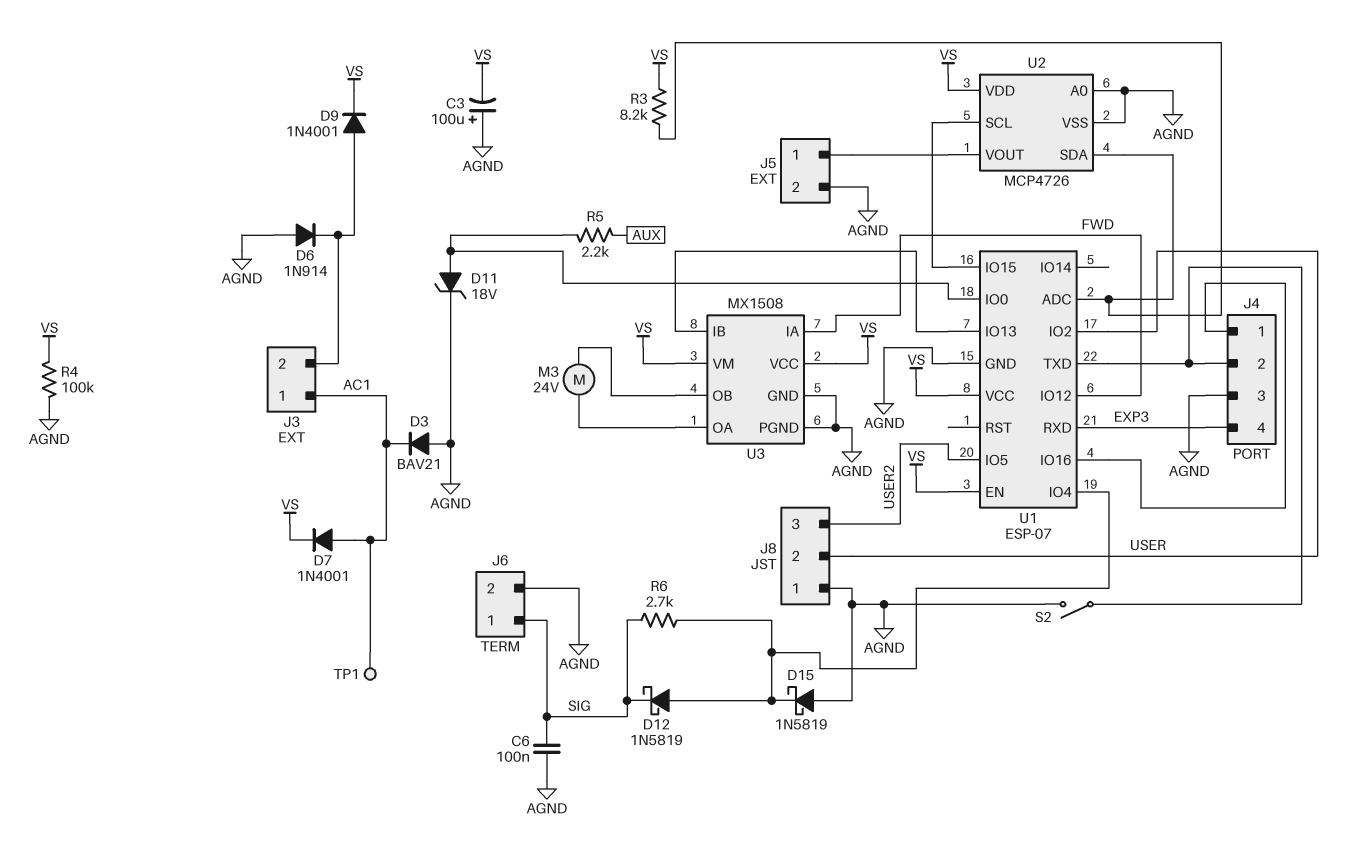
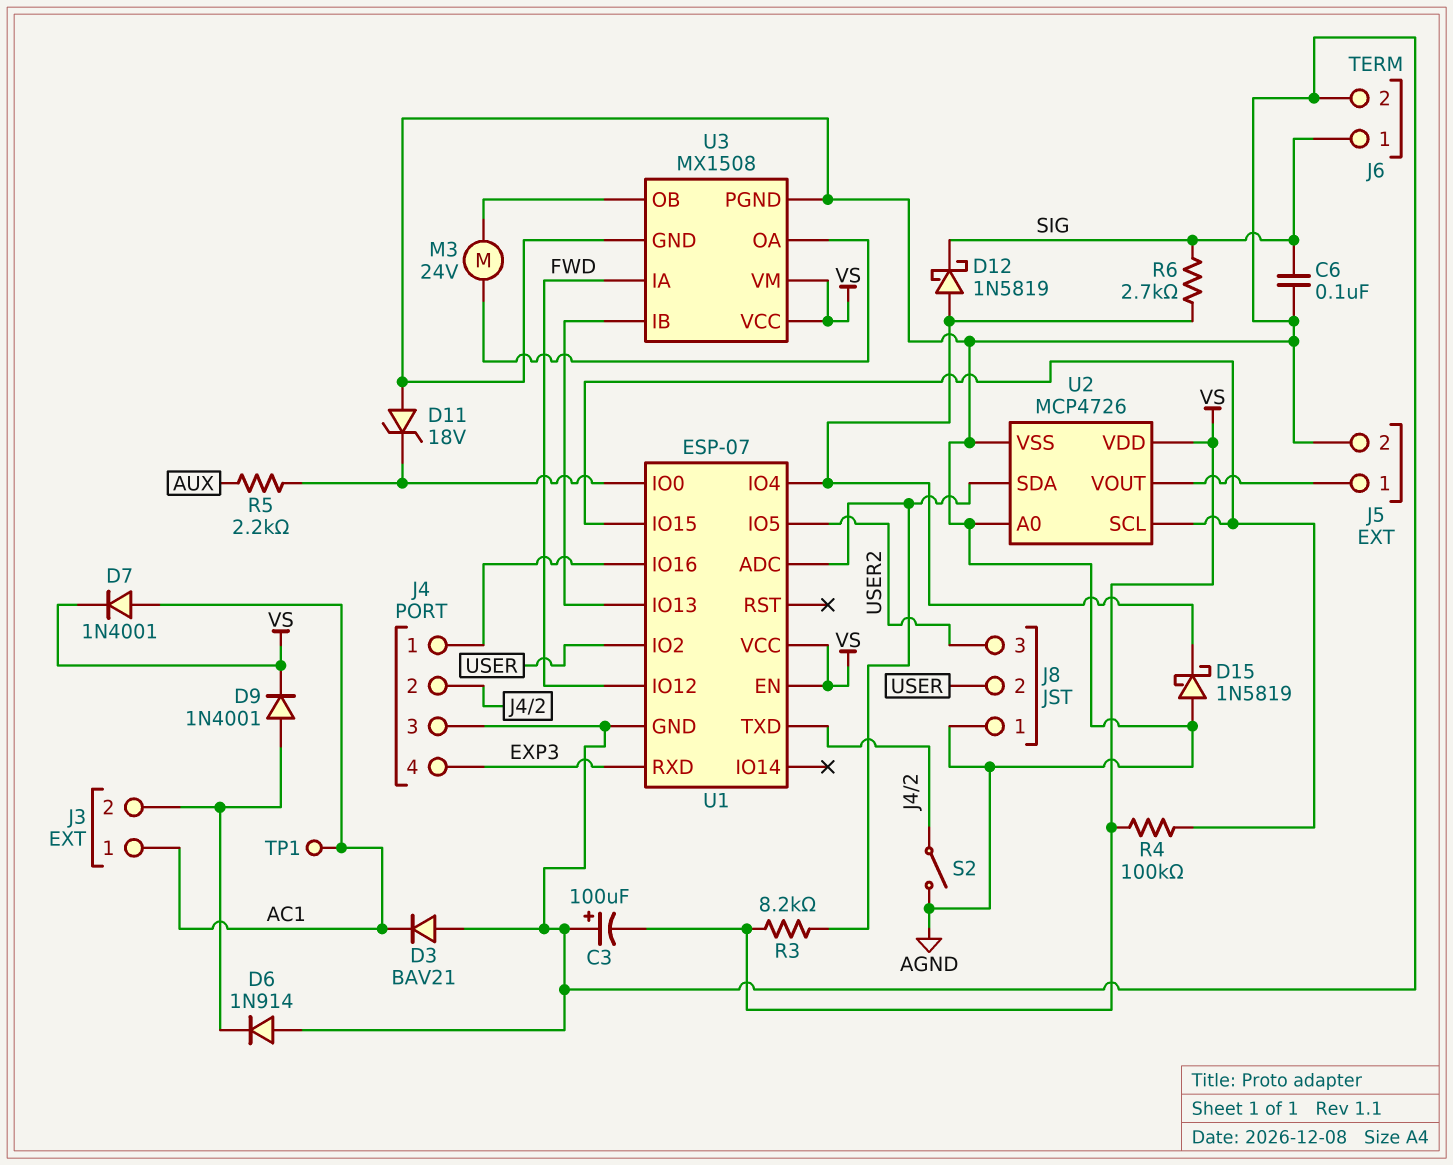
D11: zener 18V (A U1/IO0, K AGND) -> zener 18V (A AGND, K U1/IO0)
R4: 100k (AGND, VS) -> 100k (U1/IO15, VS)

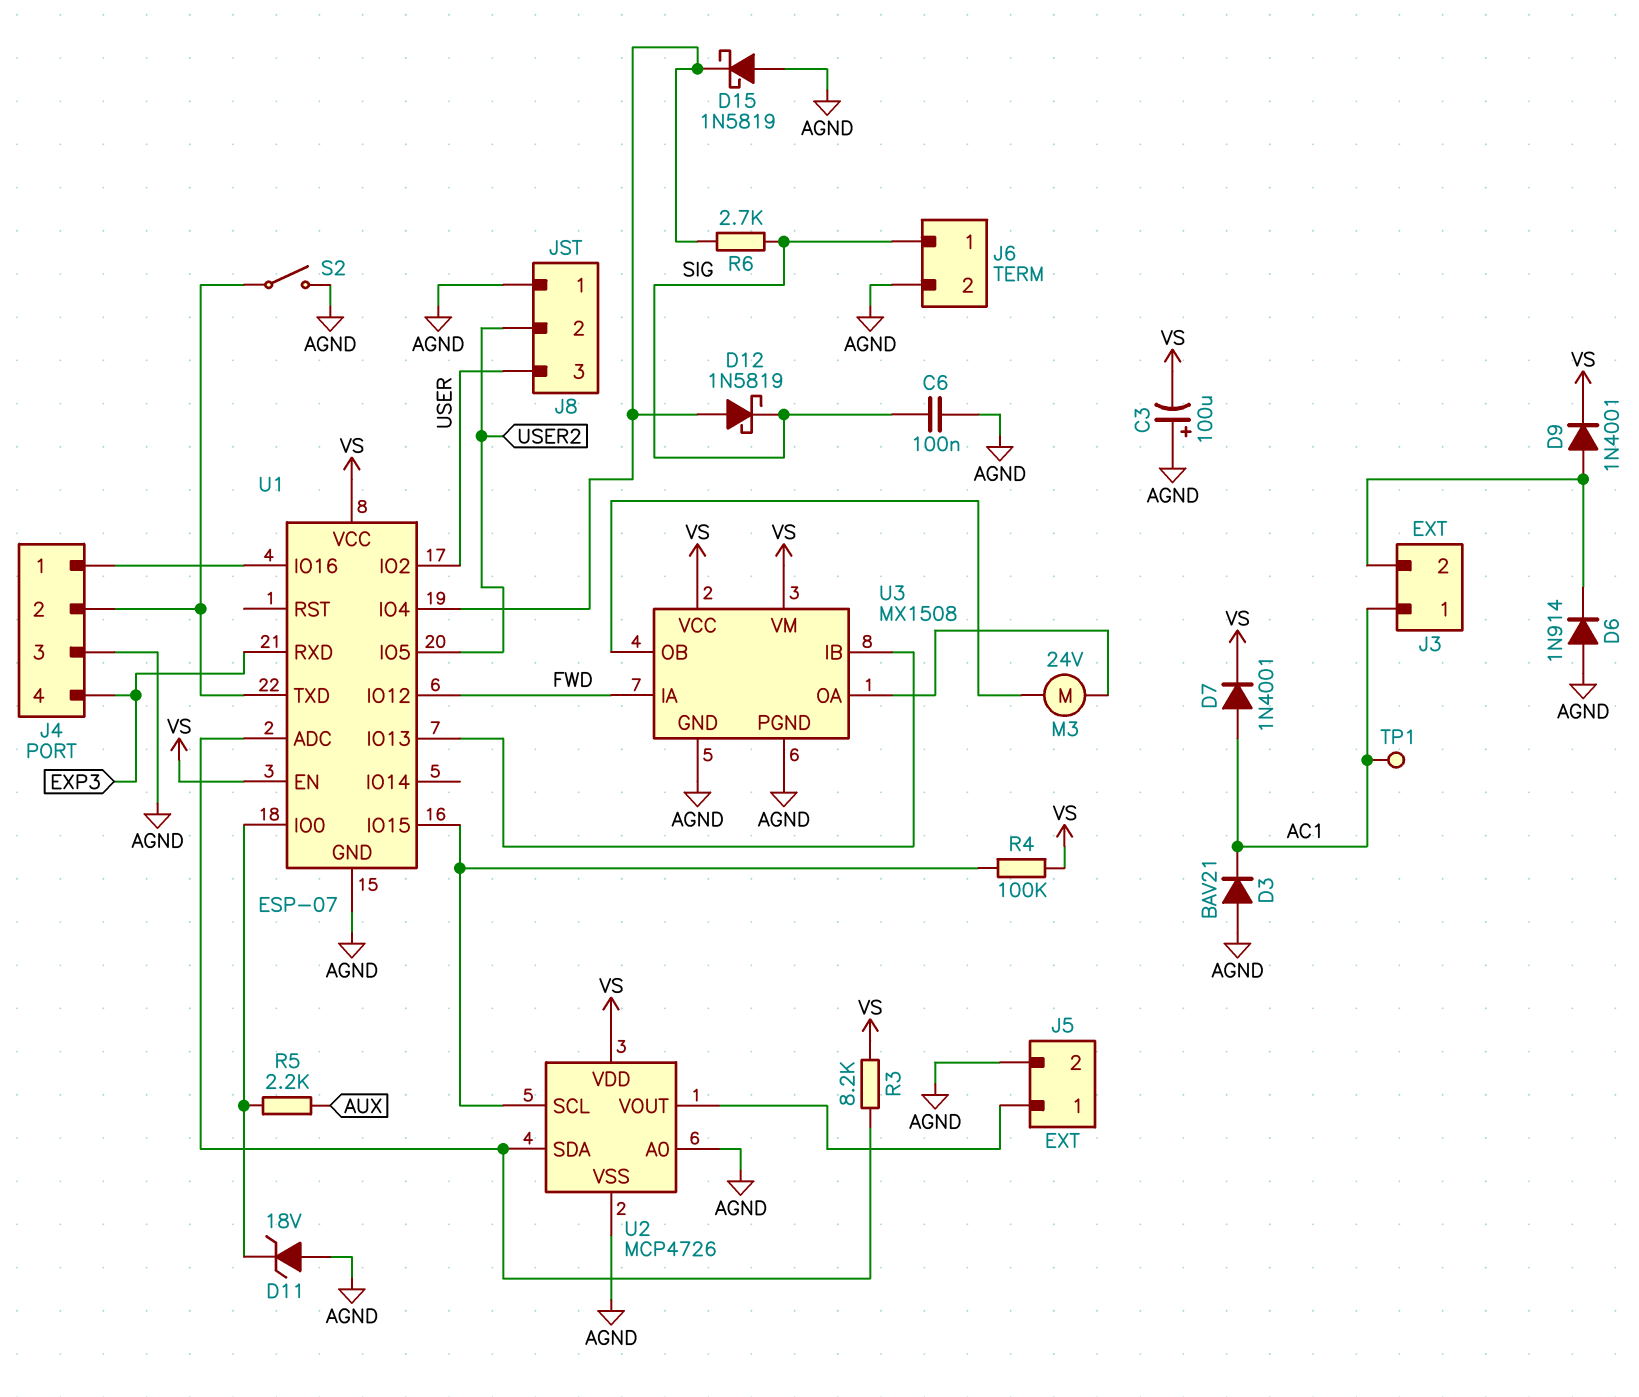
J8 pin 2: USER -> USER2
J8 pin 3: USER2 -> USER

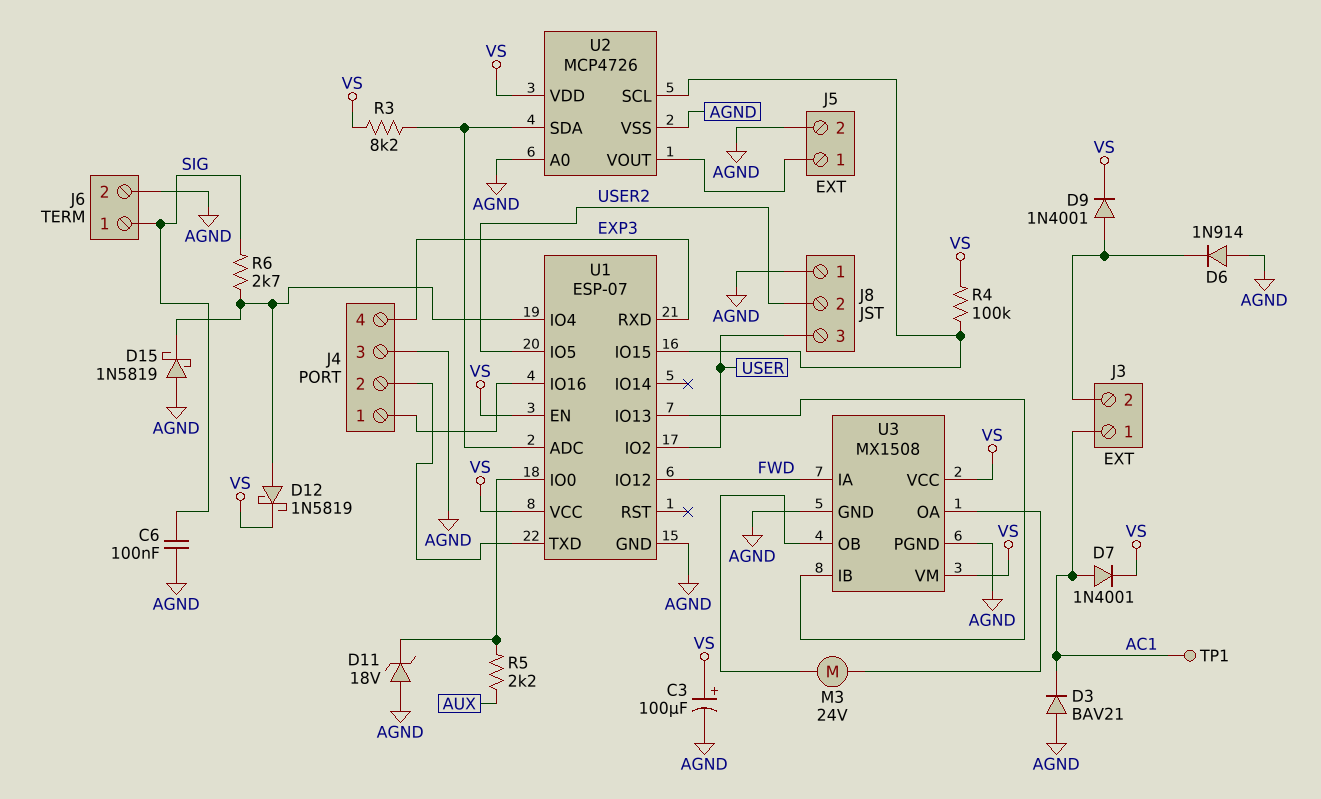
C3: 100uF (plus AGND, minus VS) -> 100uF (plus VS, minus AGND)
D12: schottky 1N5819 (A U1/IO4, K SIG) -> schottky 1N5819 (A U1/IO4, K VS)
S2: switch (AGND, J4/2) -> none

